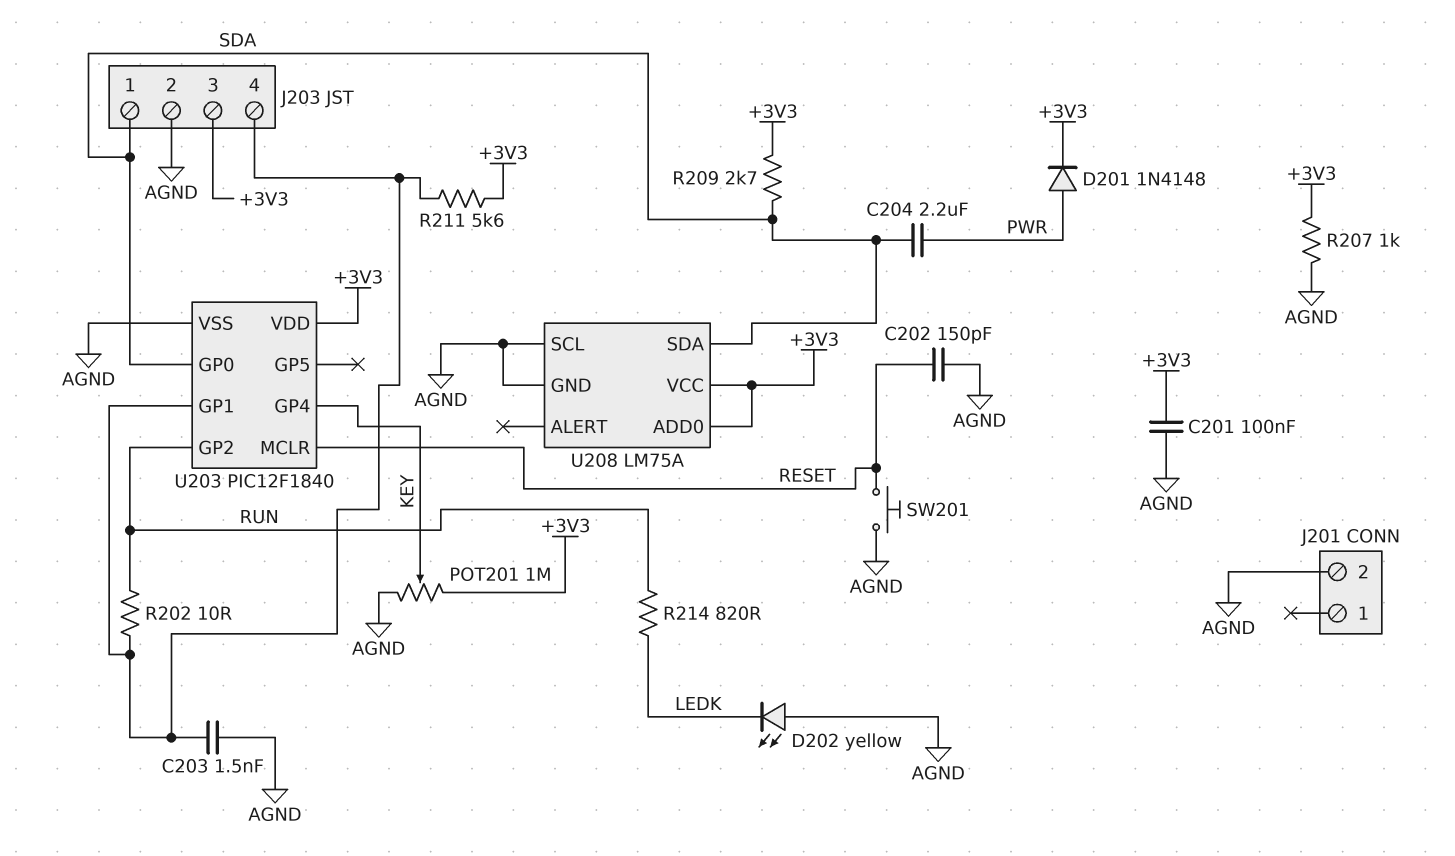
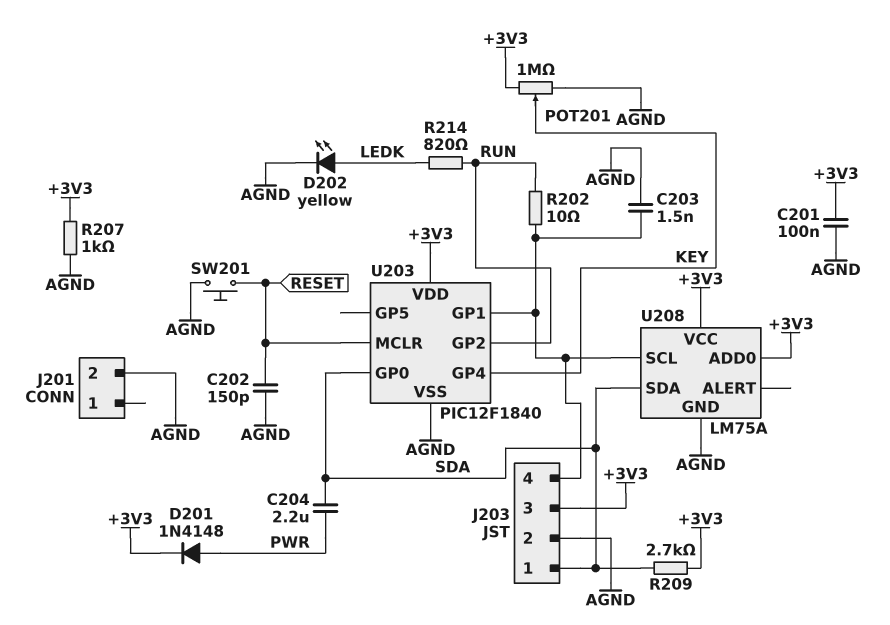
D202: LED yellow (A AGND, K LEDK) -> LED yellow (A LEDK, K AGND)
R211: 5.6k (+3V3, J203/4) -> none
U208 pin SCL: AGND -> J203/4

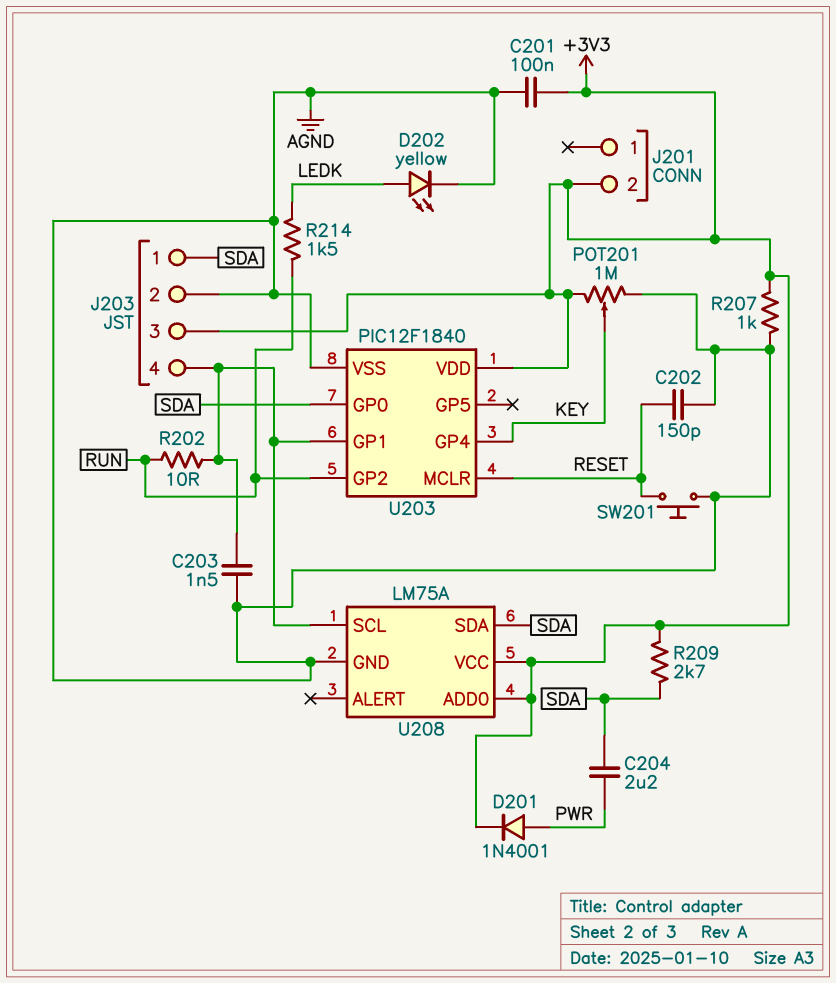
D201: diode 1N4148 (A PWR, K +3V3) -> diode 1N4001 (A PWR, K +3V3)
J201 pin 2: AGND -> +3V3
R214: 820 (LEDK, RUN) -> 1.5k (LEDK, RUN)

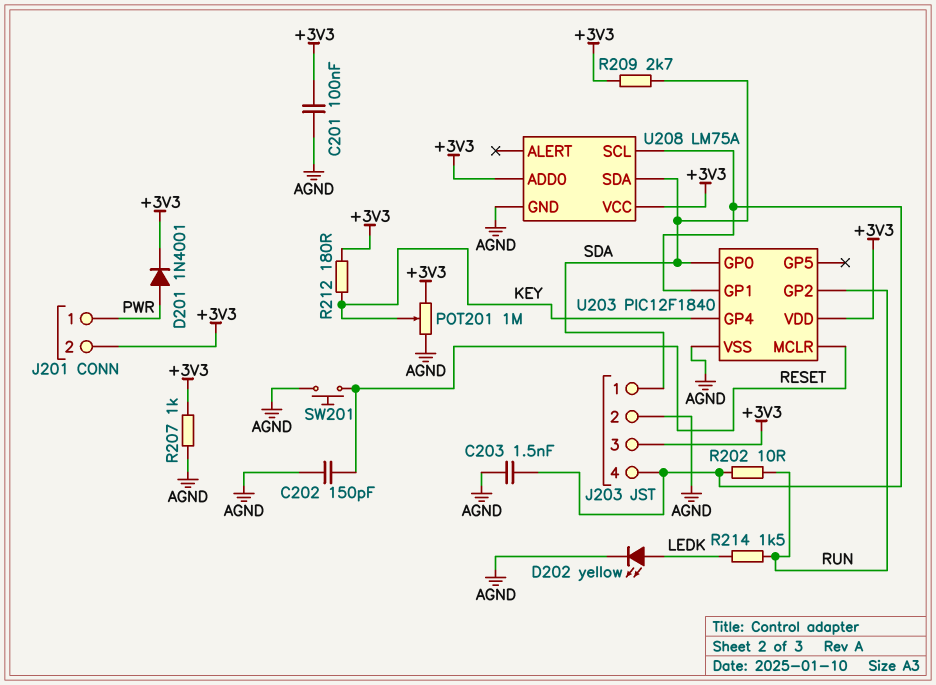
C204: 2.2uF (PWR, SDA) -> none
J201 pin 1: none -> PWR
R212: none -> 180 (+3V3, KEY)

